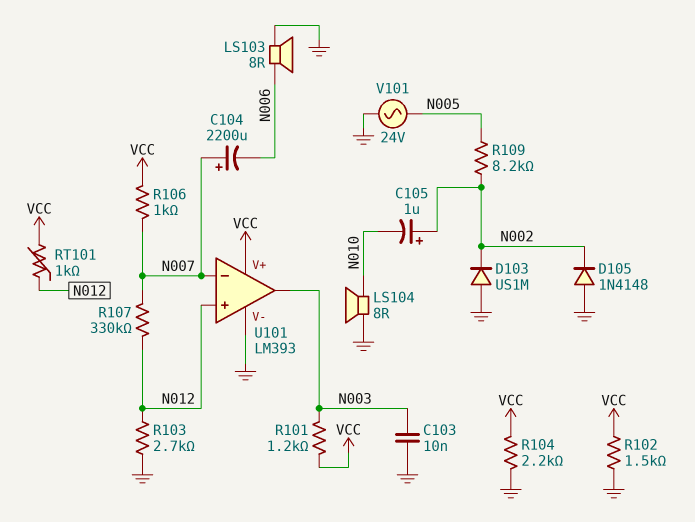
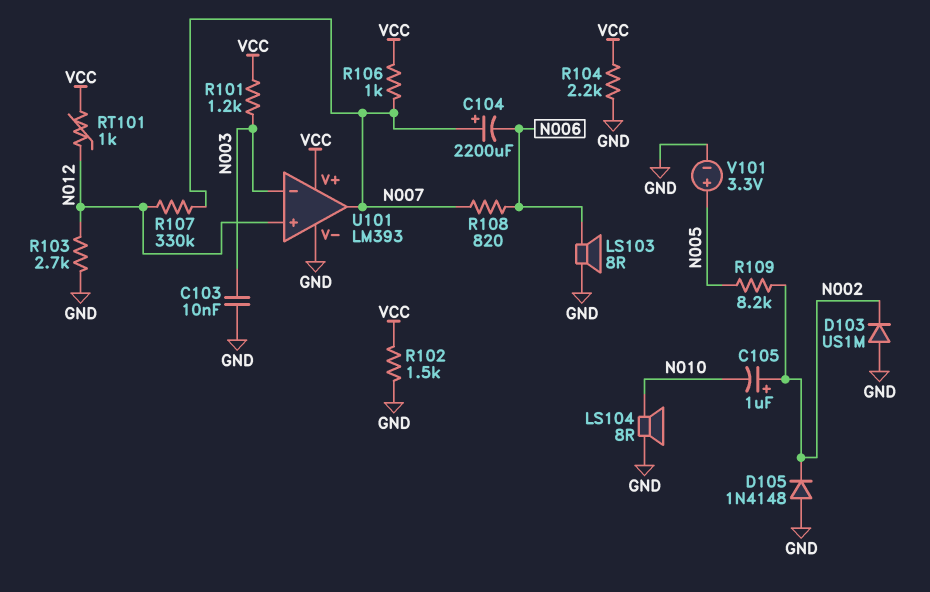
R108: none -> 820 (N006, N007)
U101 pin in-: N007 -> N003
U101 pin out: N003 -> N007
V101: AC 24V (GND, N005) -> 3.3V (plus N005, minus GND)

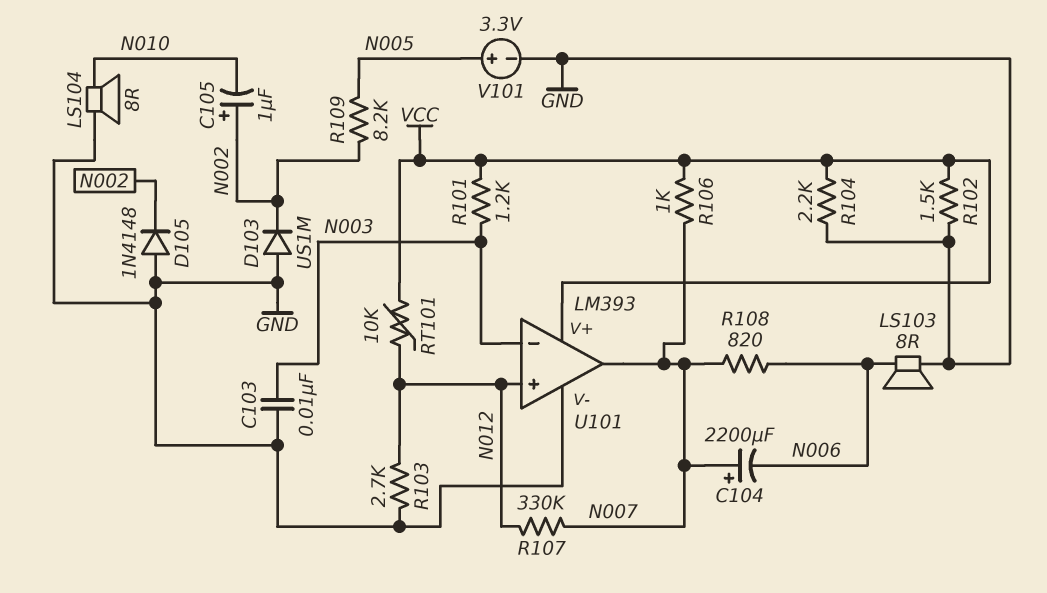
RT101: 1k (N012, VCC) -> 10k (N012, VCC)

